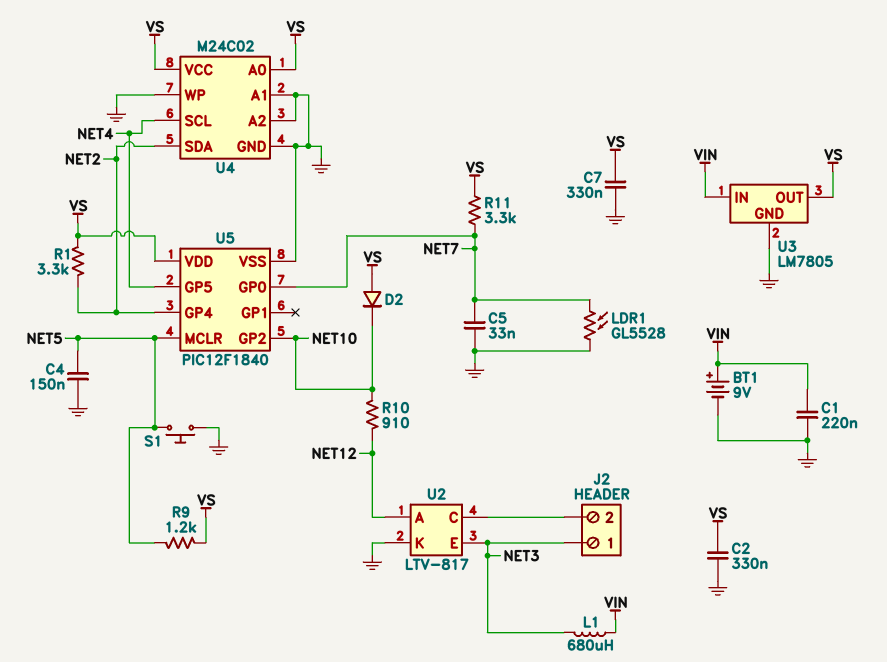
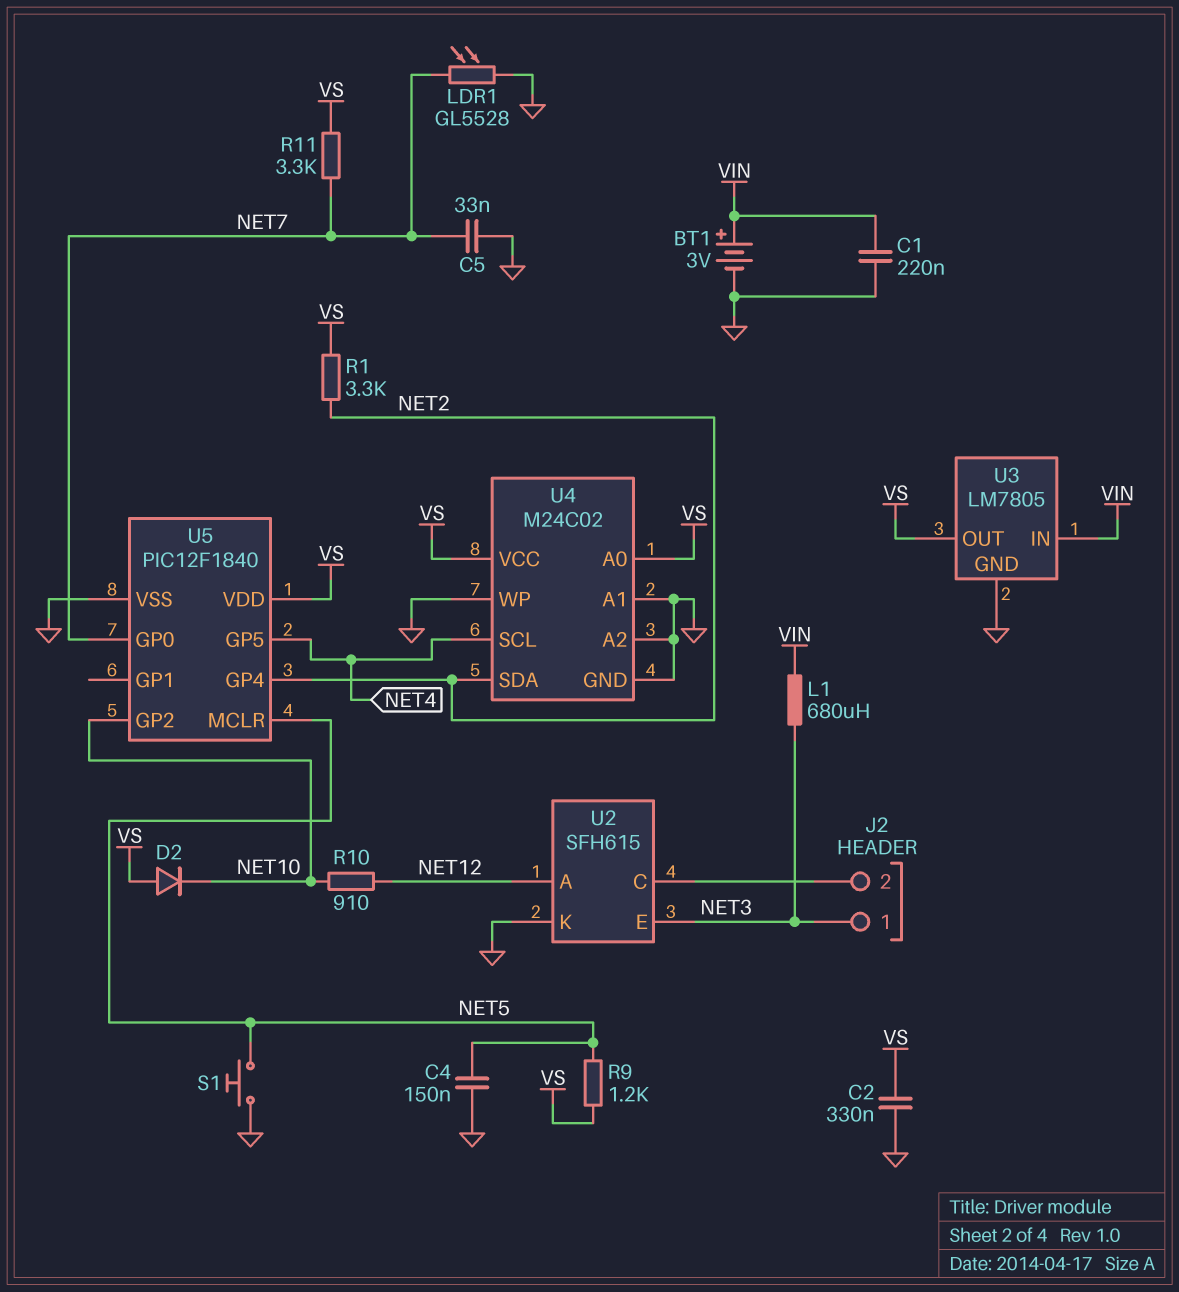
BT1: 9V (plus VIN, minus GND) -> 3V (plus VIN, minus GND)
C7: 330nF (GND, VS) -> none
U2: LTV-817 -> SFH615

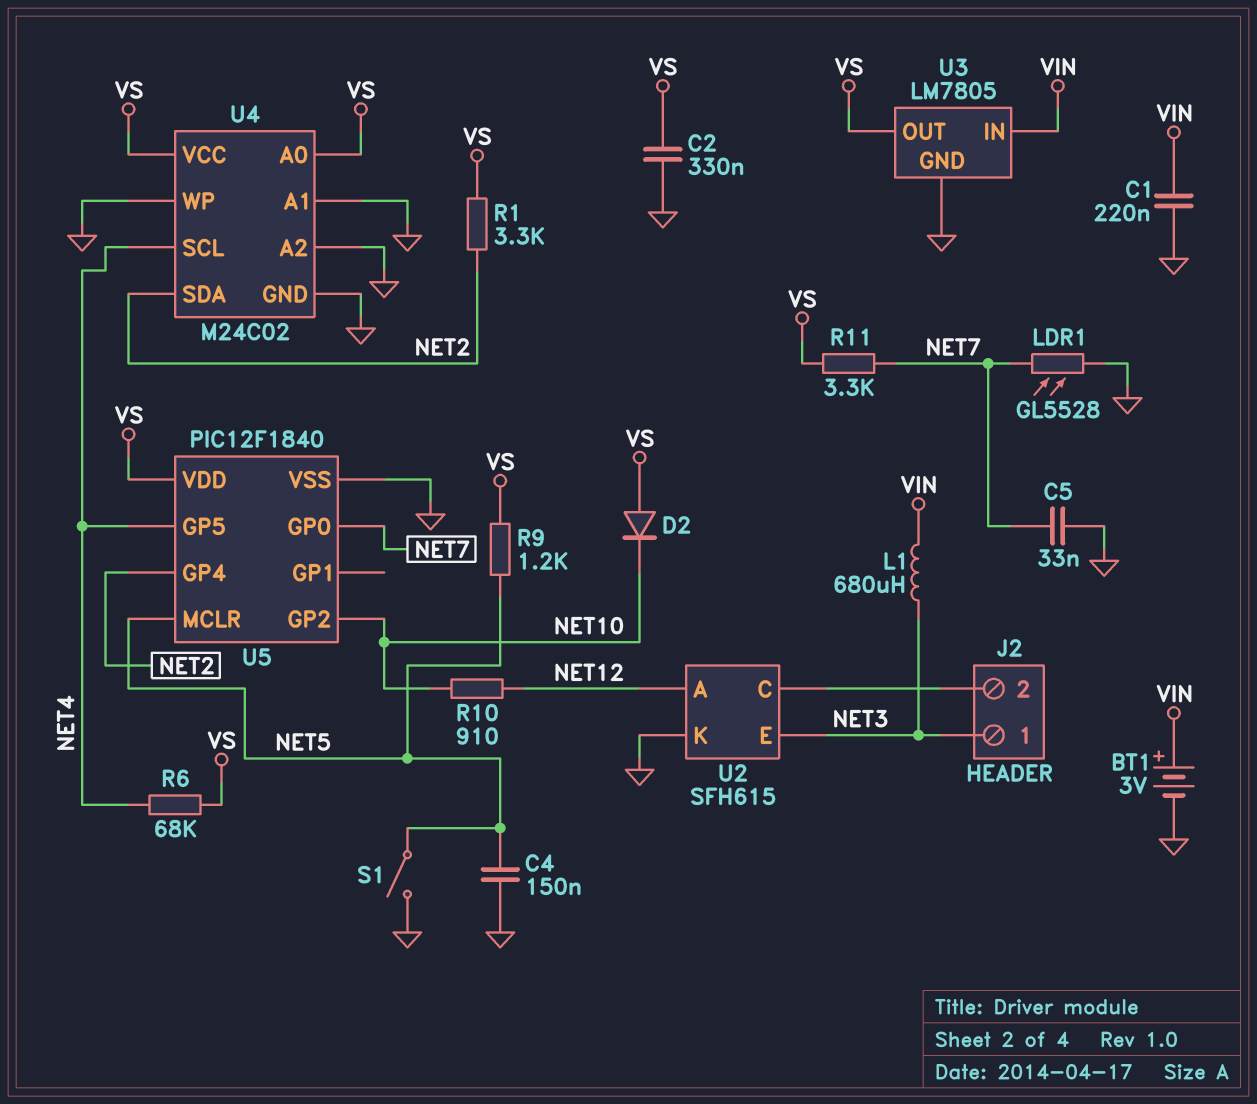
R6: none -> 68k (NET4, VS)
S1: button (GND, NET5) -> switch (GND, NET5)

